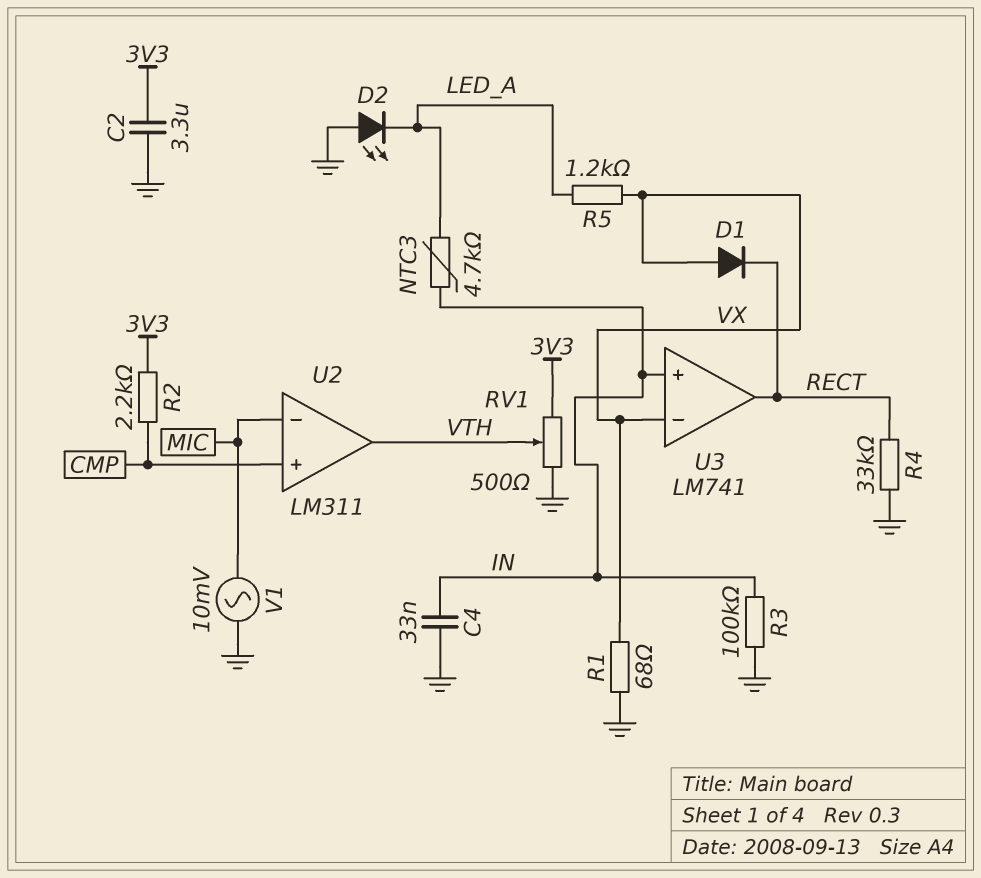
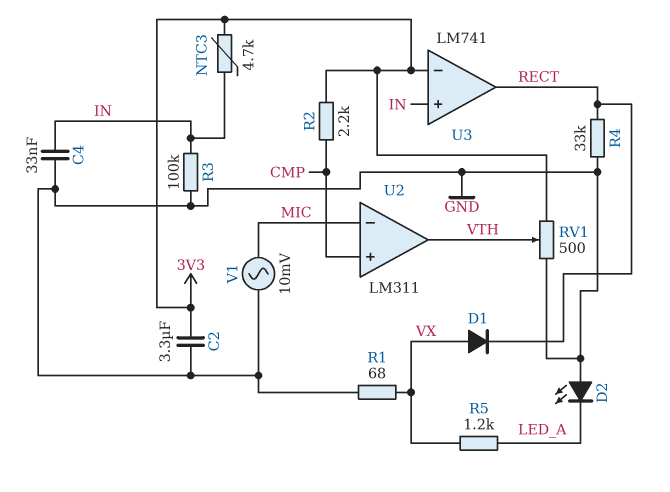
NTC3: 4.7k (IN, LED_A) -> 4.7k (3V3, IN)
U3 pin in-: VX -> 3V3

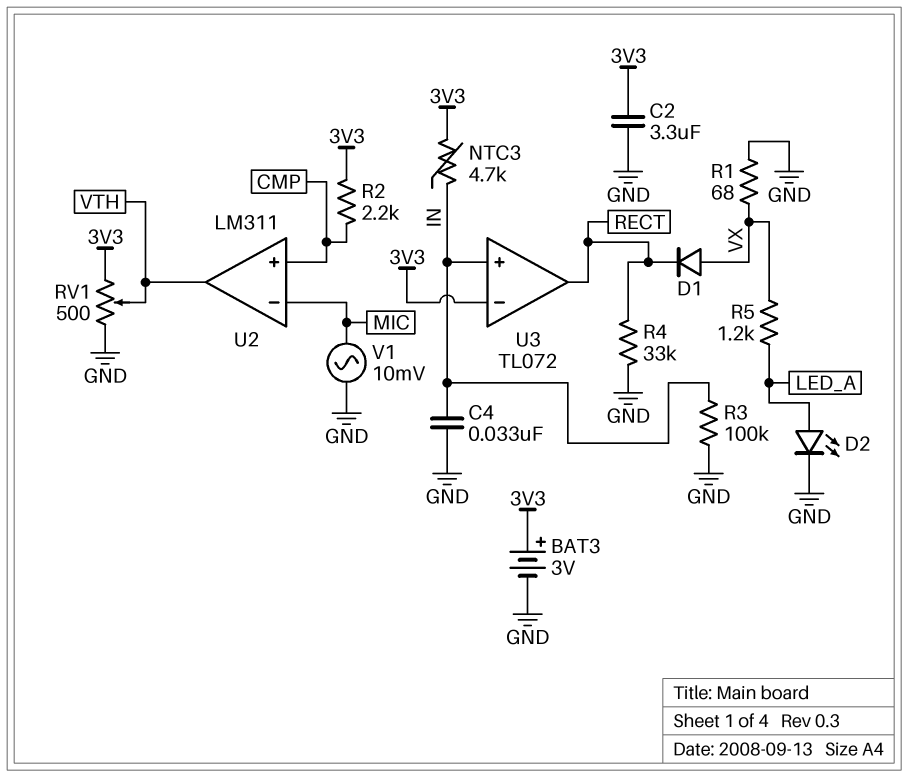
BAT3: none -> 3V (plus 3V3, minus GND)
D2: LED (A GND, K LED_A) -> LED (A LED_A, K GND)
U3: LM741 -> TL072

